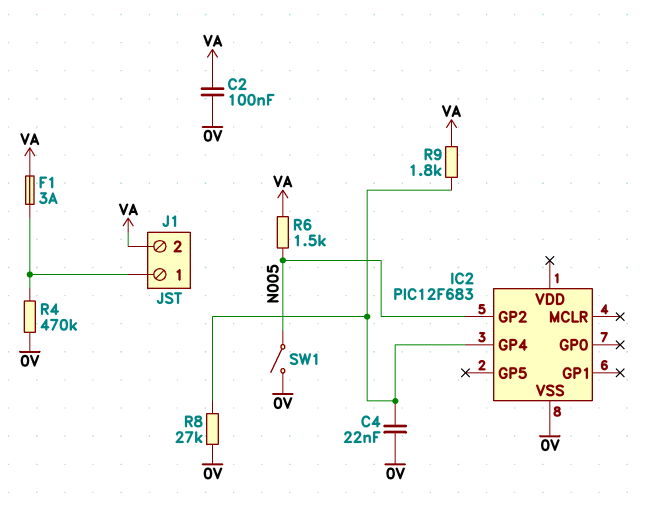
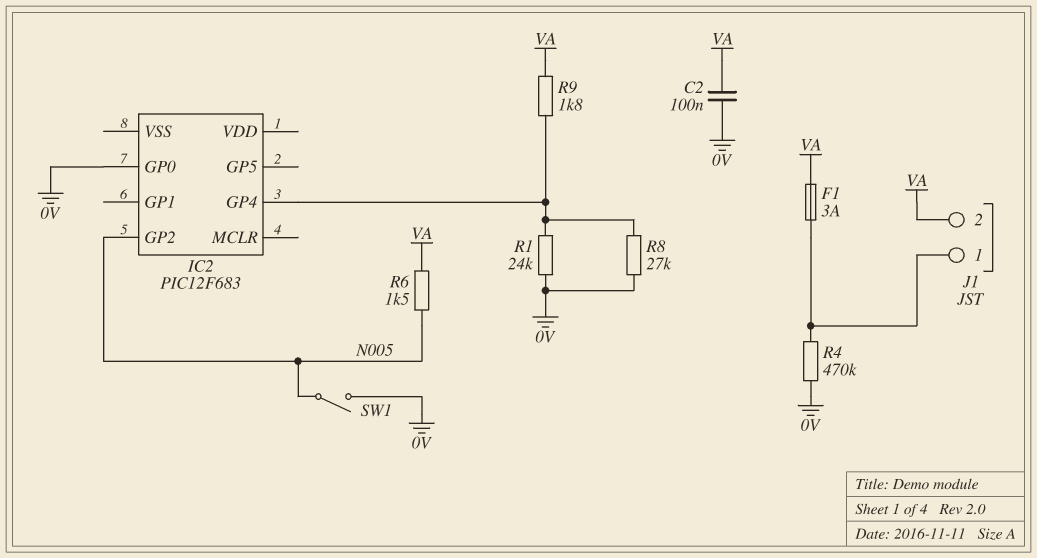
C4: 22nF (0V, IC2/GP4) -> none
IC2 pin GP0: none -> 0V
IC2 pin VSS: 0V -> none
R1: none -> 24k (0V, IC2/GP4)

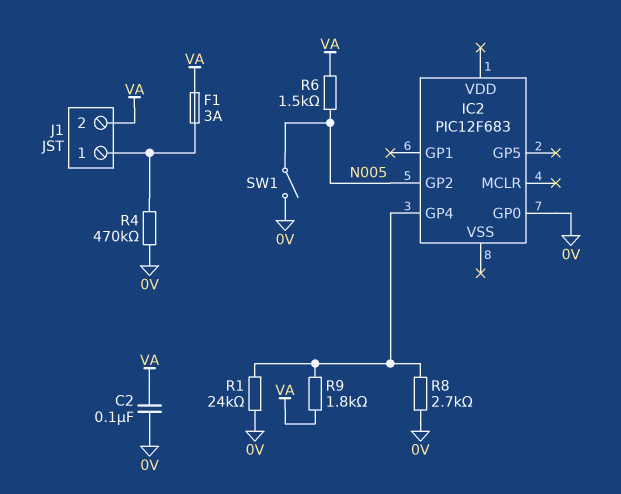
R8: 27k (0V, IC2/GP4) -> 2.7k (0V, IC2/GP4)

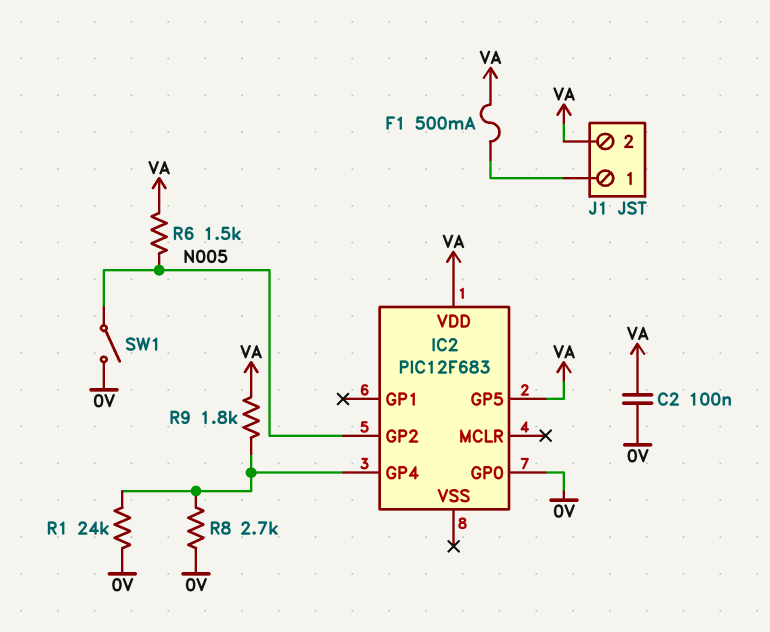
F1: 3A (J1/1, VA) -> 500mA (J1/1, VA)
IC2 pin GP5: none -> VA
IC2 pin VDD: none -> VA
R4: 470k (0V, J1/1) -> none

